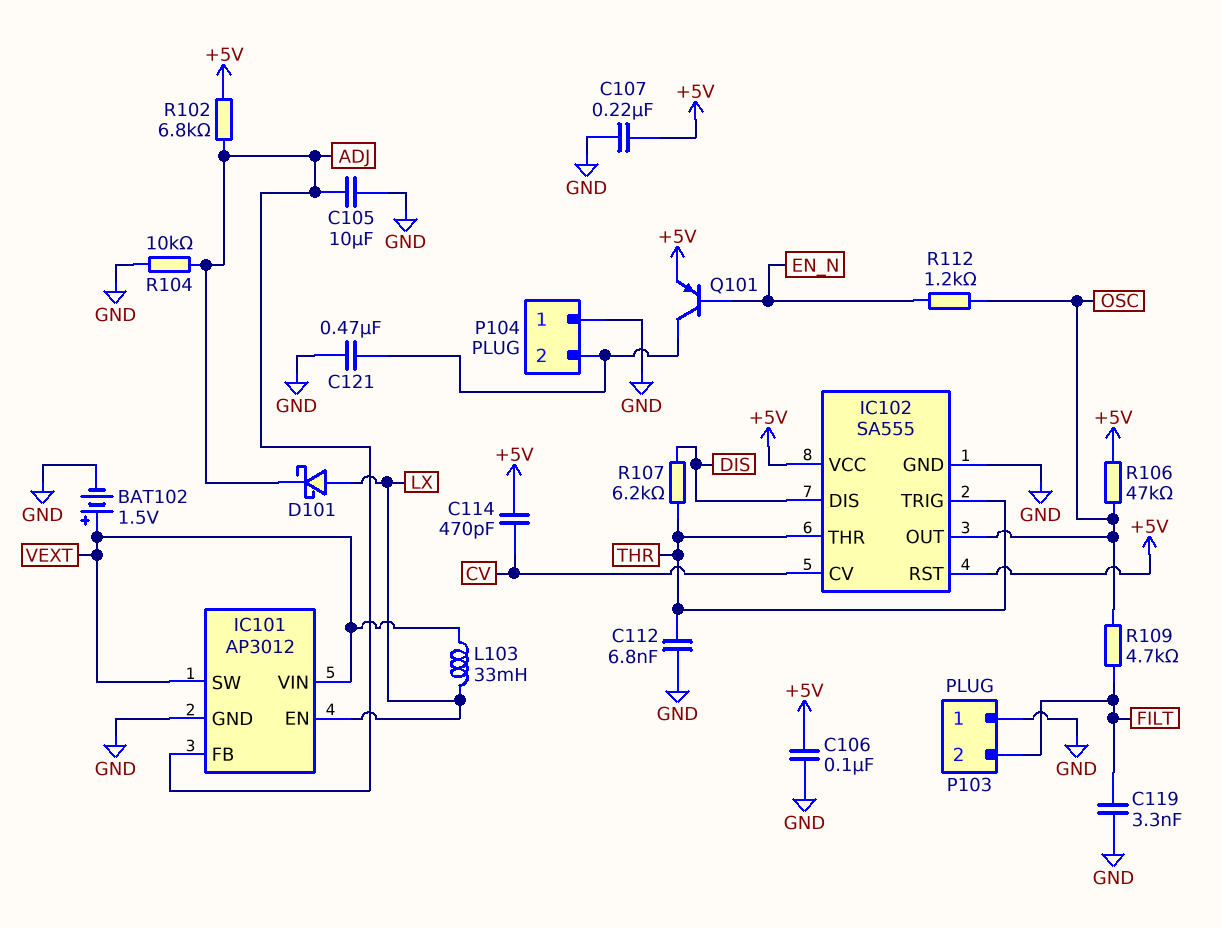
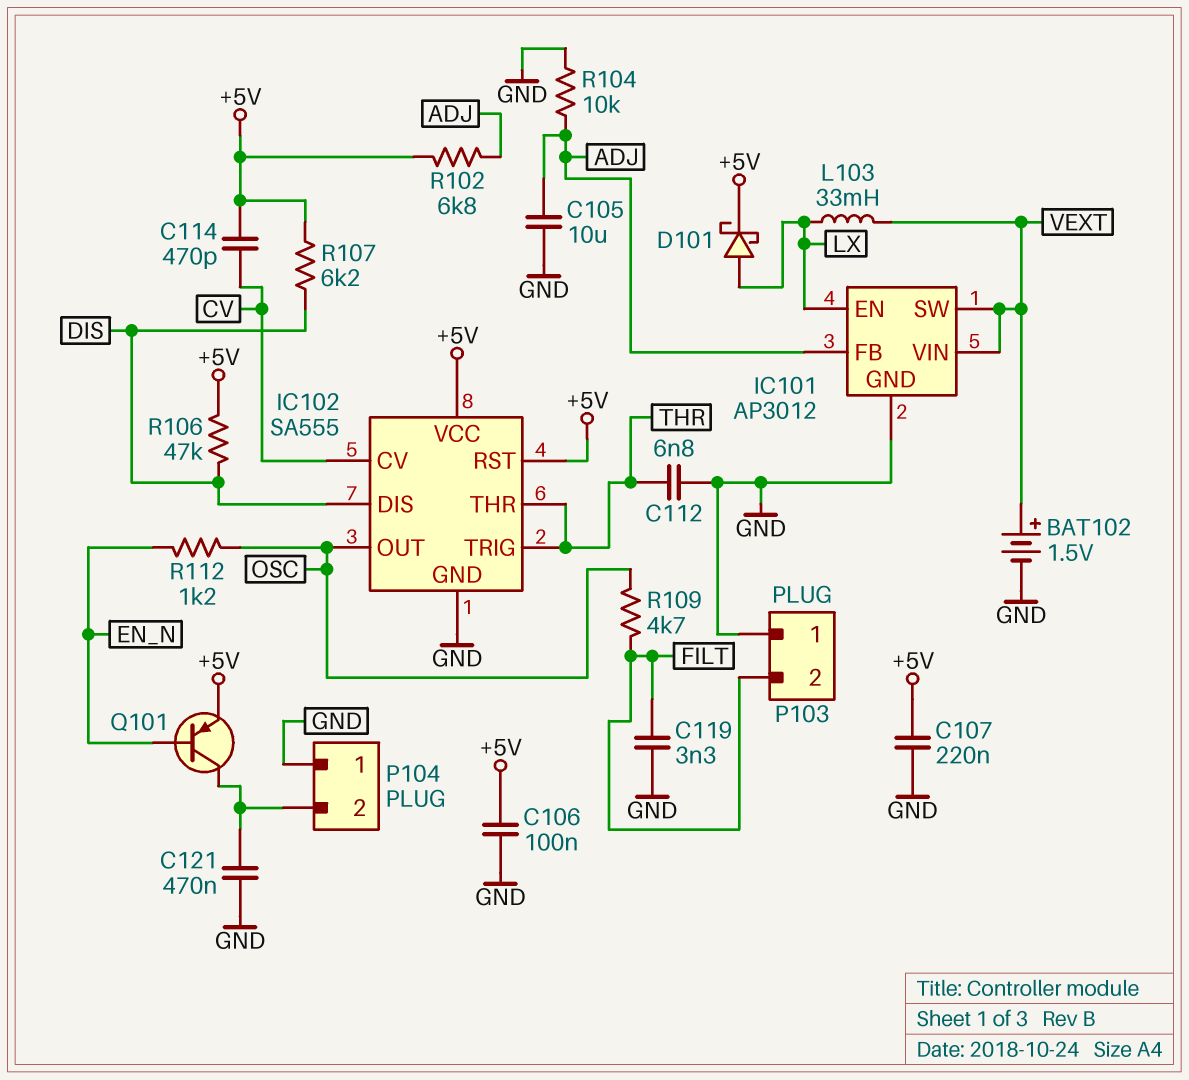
D101: schottky (A LX, K ADJ) -> schottky (A LX, K +5V)
R106: 47k (+5V, OSC) -> 47k (+5V, DIS)
R107: 6.2k (DIS, THR) -> 6.2k (+5V, DIS)

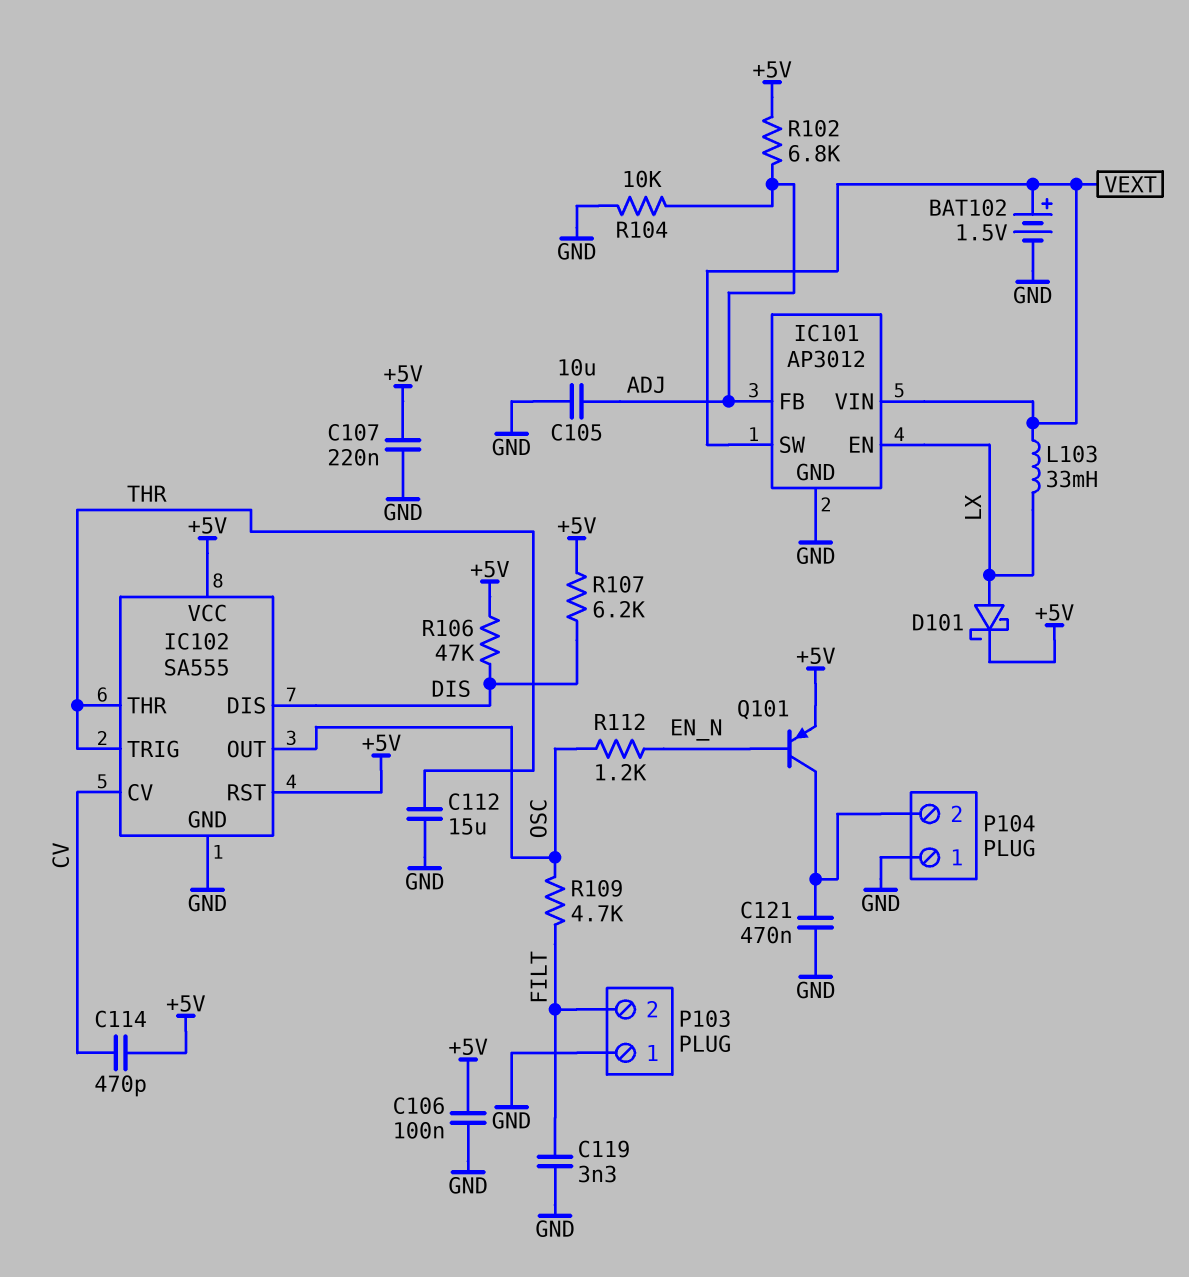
C112: 6.8nF (GND, THR) -> 15uF (GND, THR)

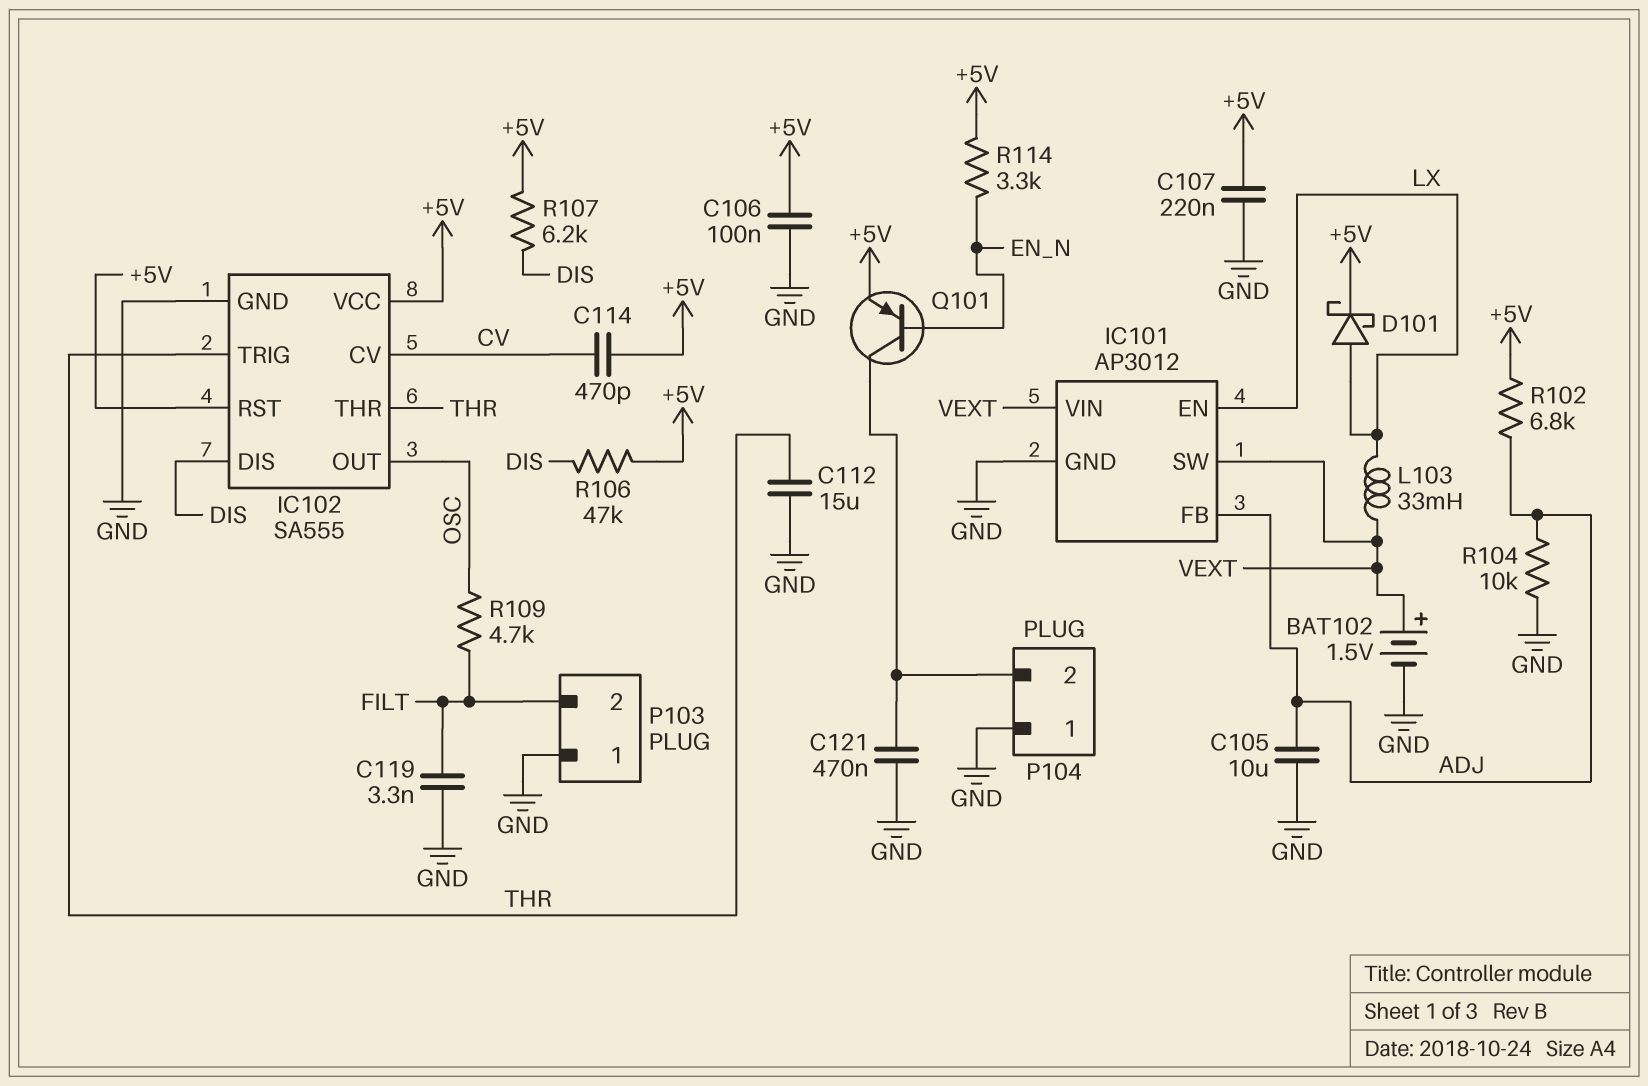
R112: 1.2k (EN_N, OSC) -> none
R114: none -> 3.3k (+5V, EN_N)

